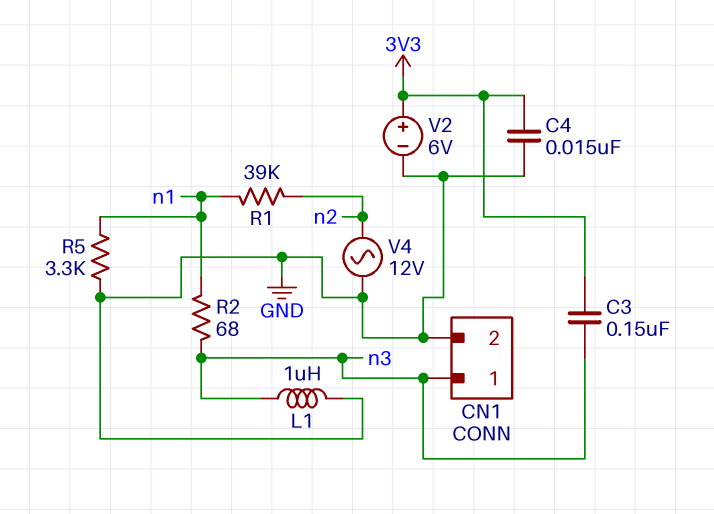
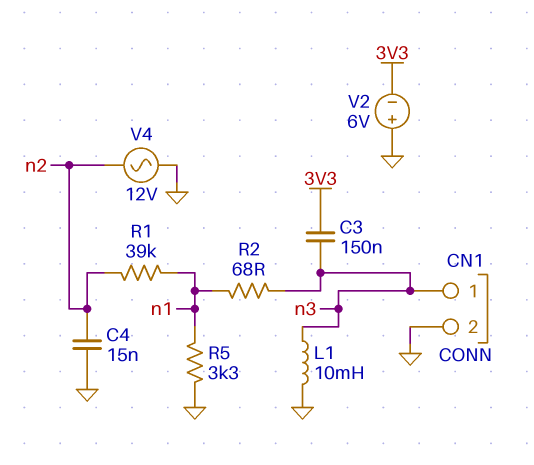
C4: 15nF (3V3, GND) -> 15nF (GND, n2)
L1: 1uH (GND, n3) -> 10mH (GND, n3)
V2: 6V (plus 3V3, minus GND) -> 6V (plus GND, minus 3V3)

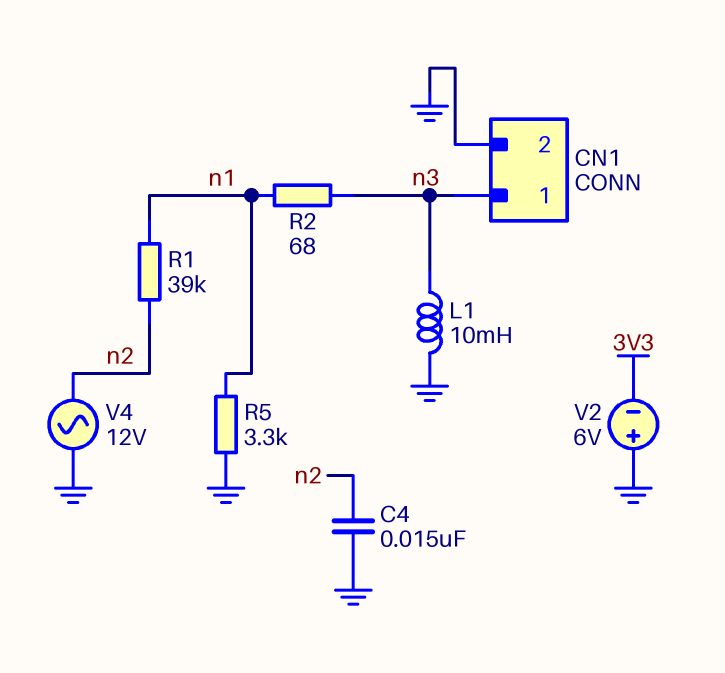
C3: 150nF (3V3, n3) -> none

